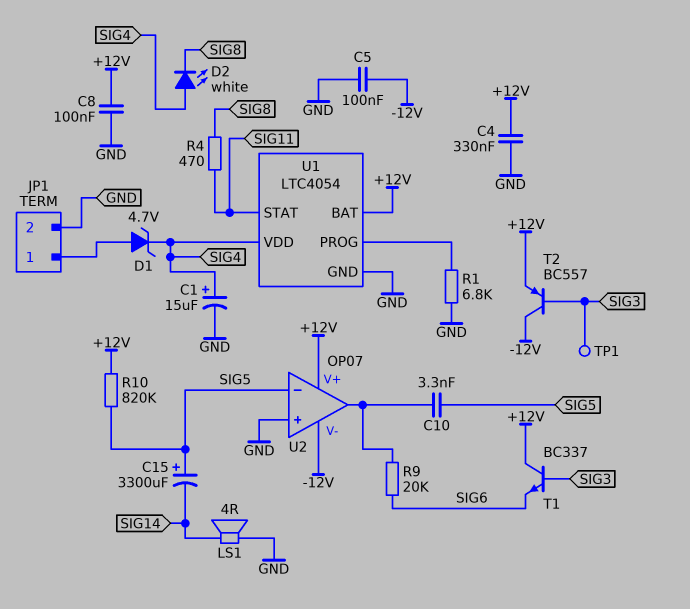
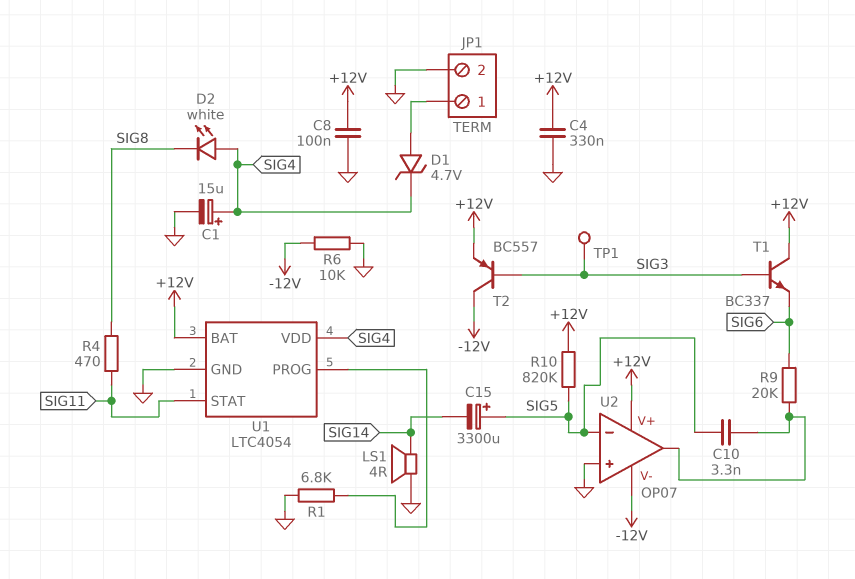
C5: 100nF (-12V, GND) -> none
R6: none -> 10k (-12V, GND)

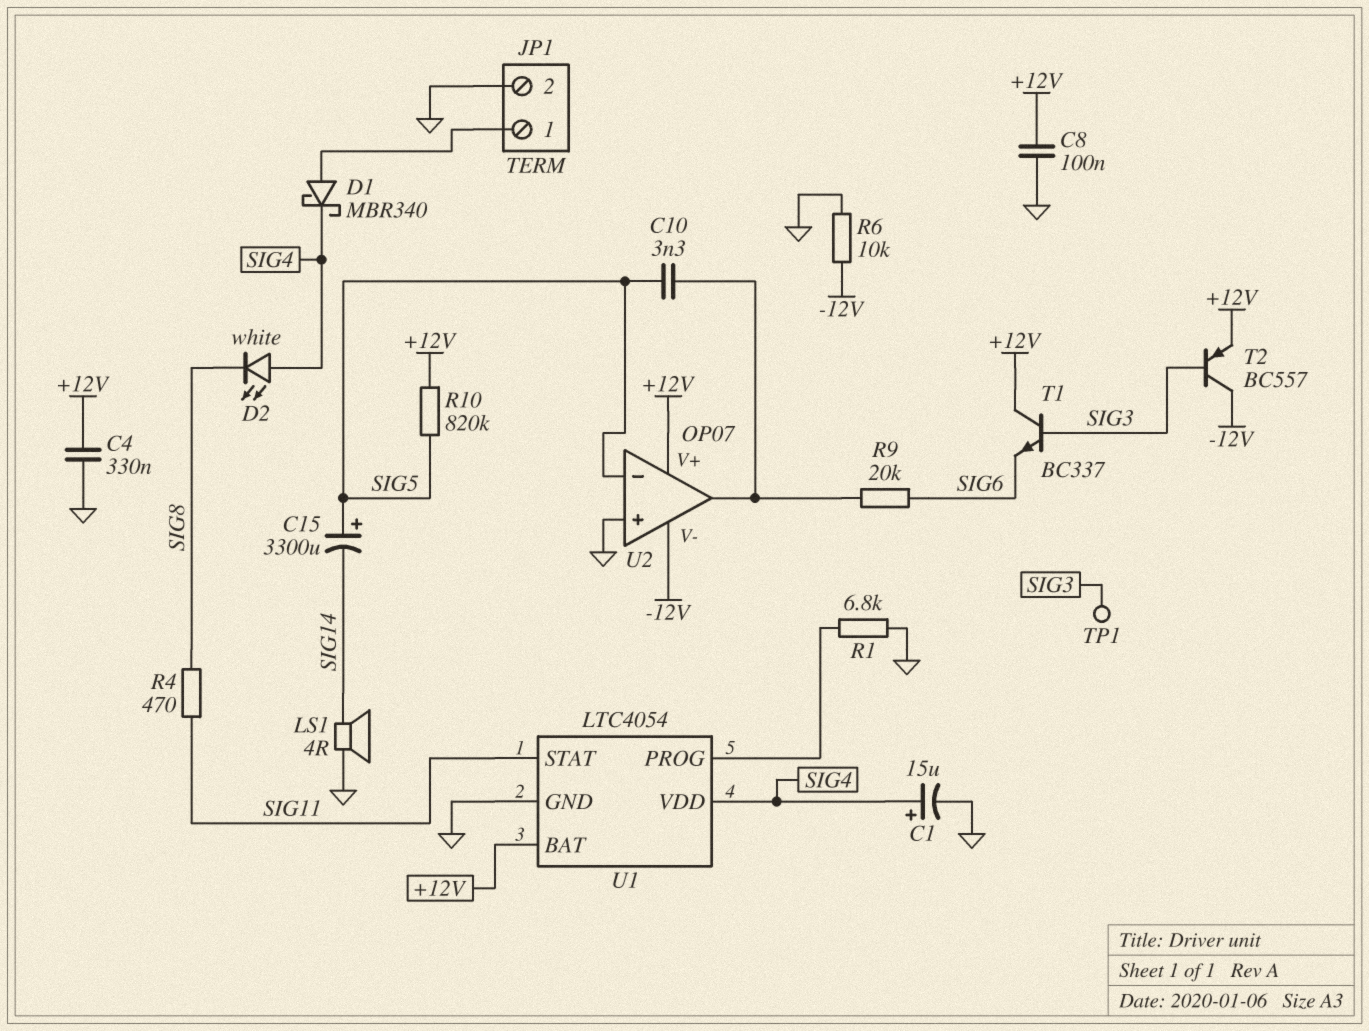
D1: zener 4.7V (A JP1/1, K SIG4) -> schottky MBR340 (A JP1/1, K SIG4)

